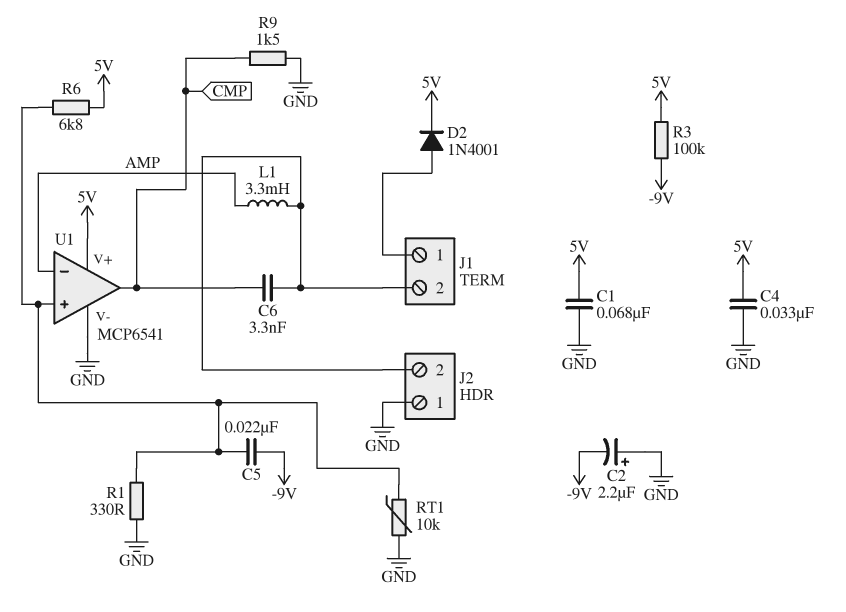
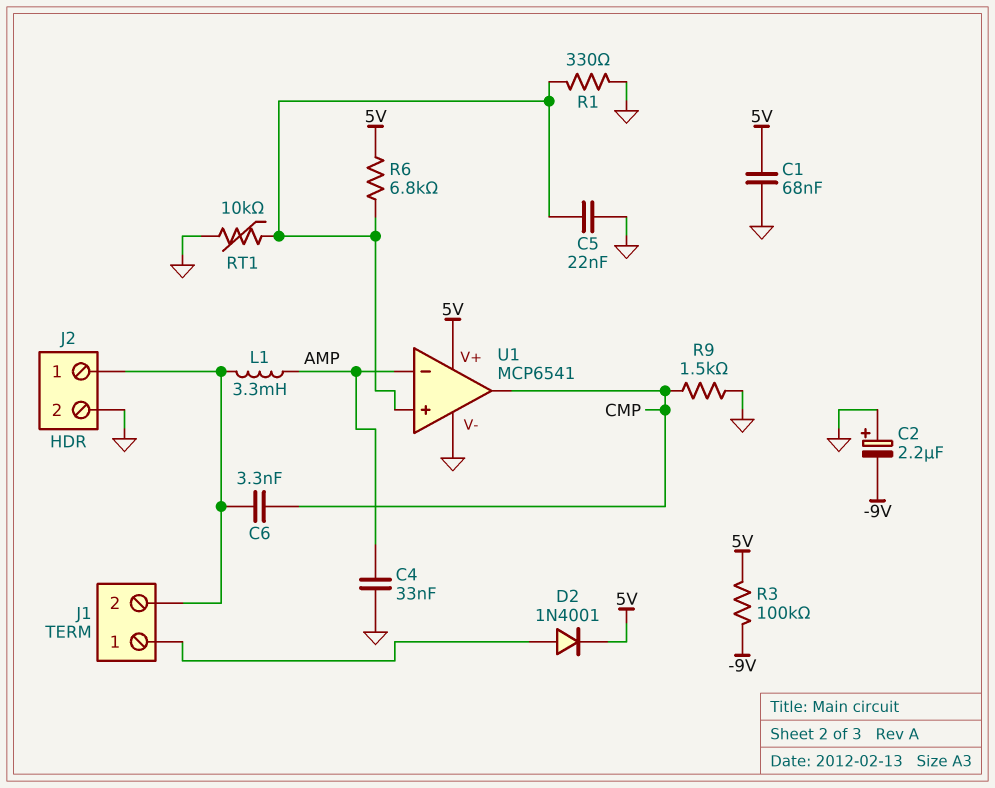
C4: 33nF (5V, GND) -> 33nF (AMP, GND)
C5: 22nF (-9V, U1/in+) -> 22nF (GND, U1/in+)
J2 pin 1: GND -> J1/2
J2 pin 2: J1/2 -> GND

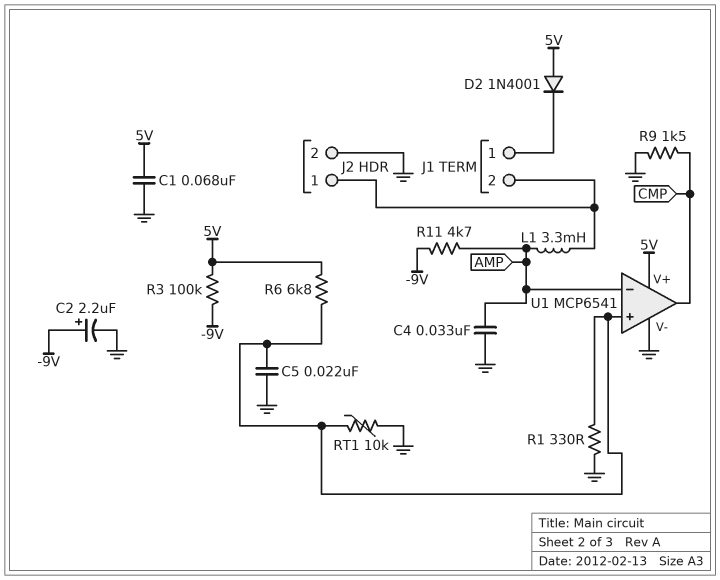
C2: 2.2uF (plus GND, minus -9V) -> 2.2uF (plus -9V, minus GND)
C6: 3.3nF (CMP, J1/2) -> none
D2: diode 1N4001 (A J1/1, K 5V) -> diode 1N4001 (A 5V, K J1/1)
R11: none -> 4.7k (-9V, AMP)

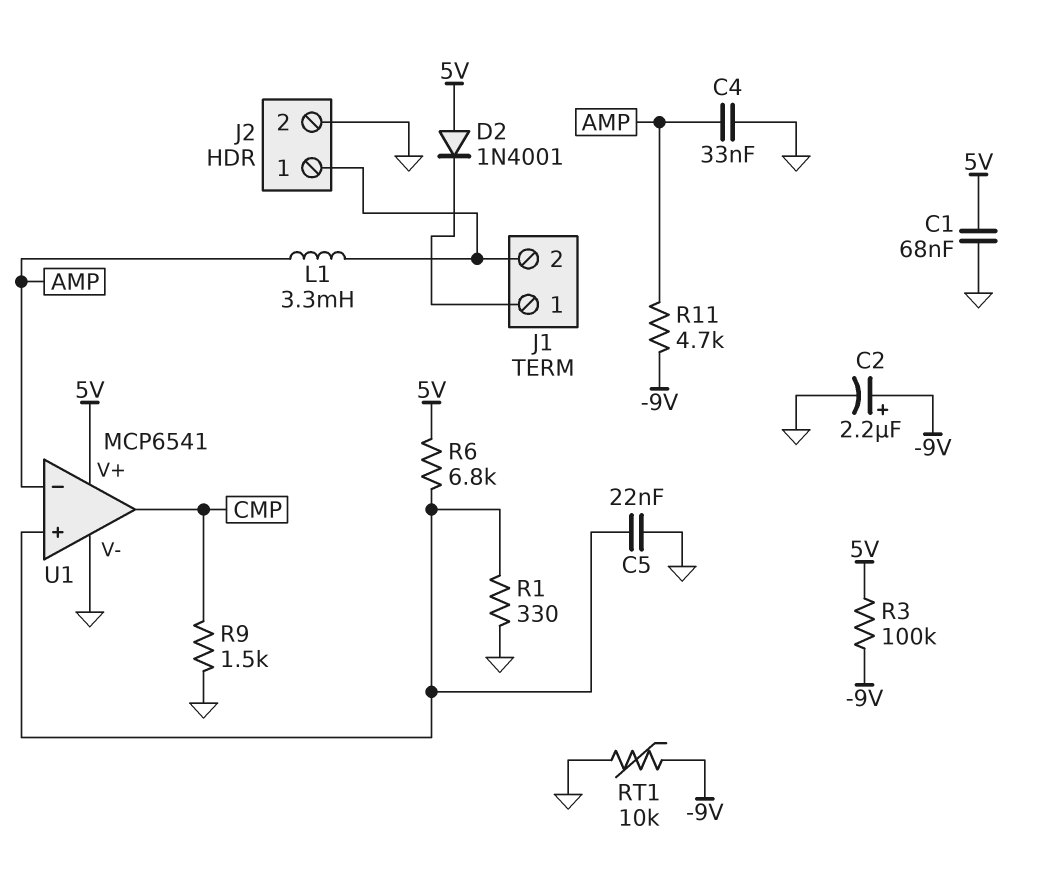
RT1: 10k (GND, U1/in+) -> 10k (-9V, GND)

